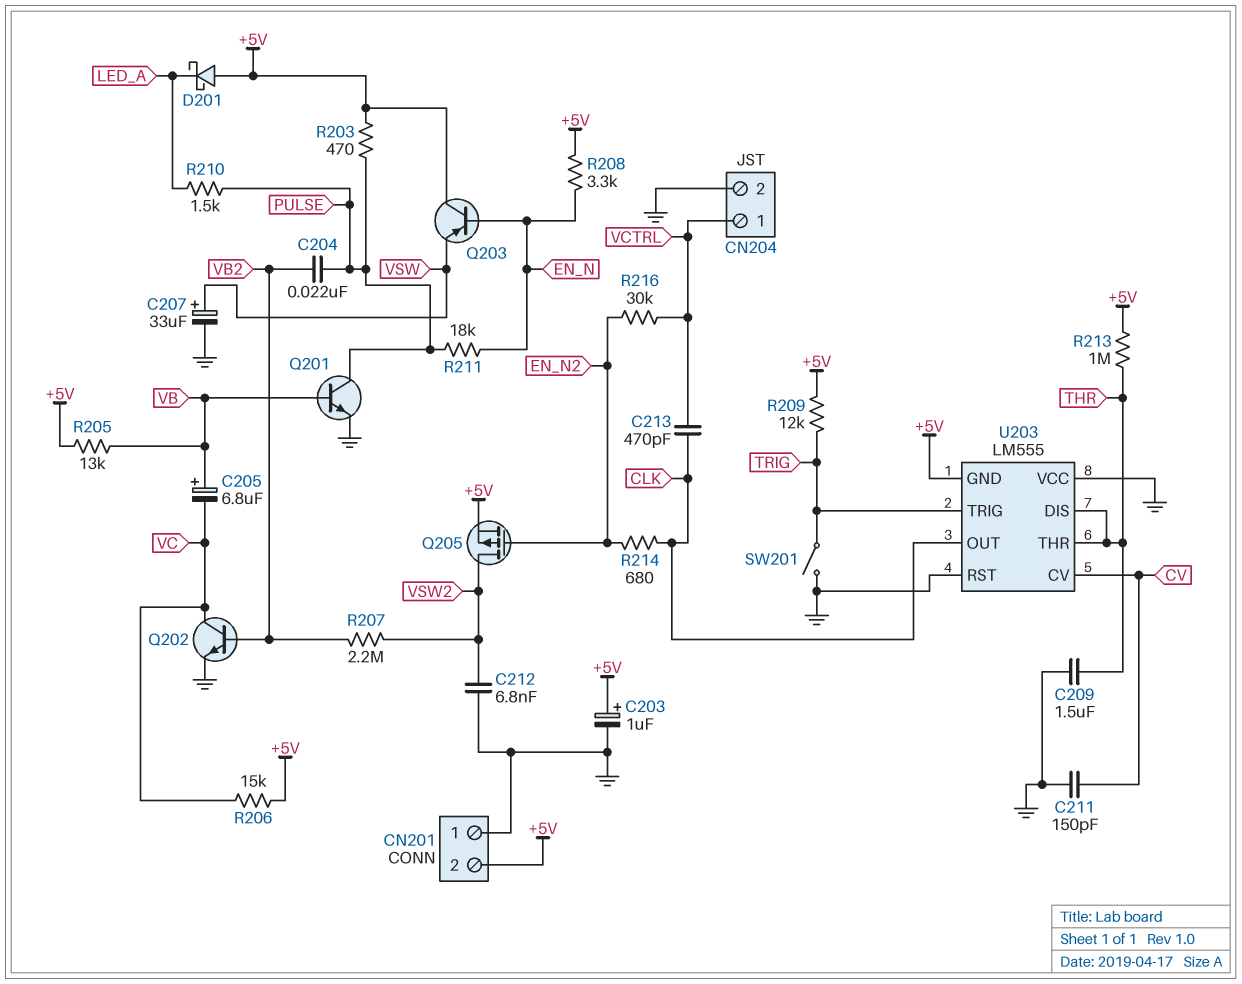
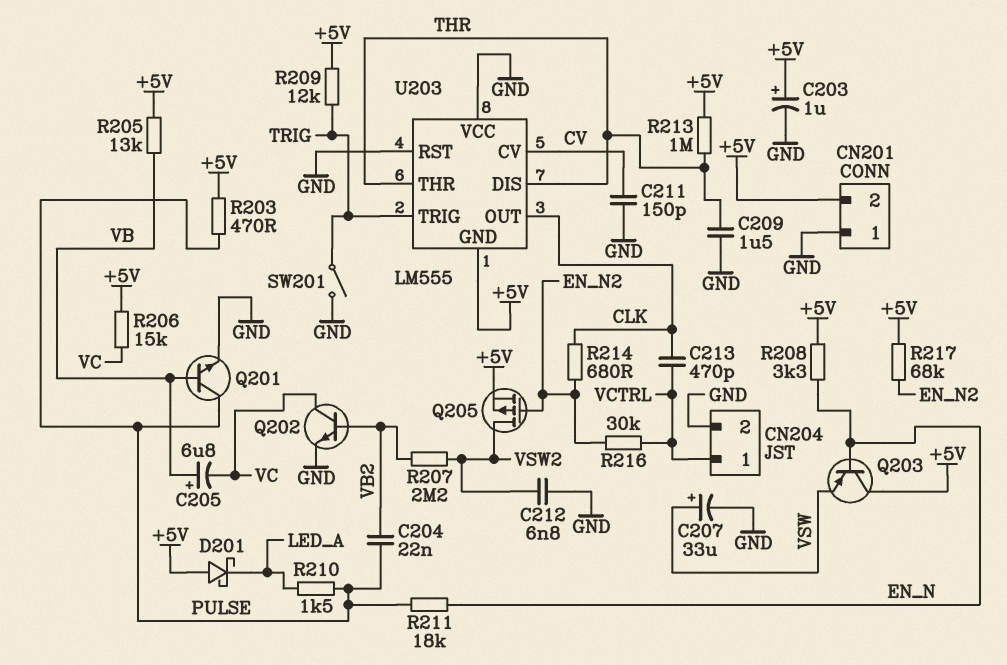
R217: none -> 68k (+5V, EN_N2)

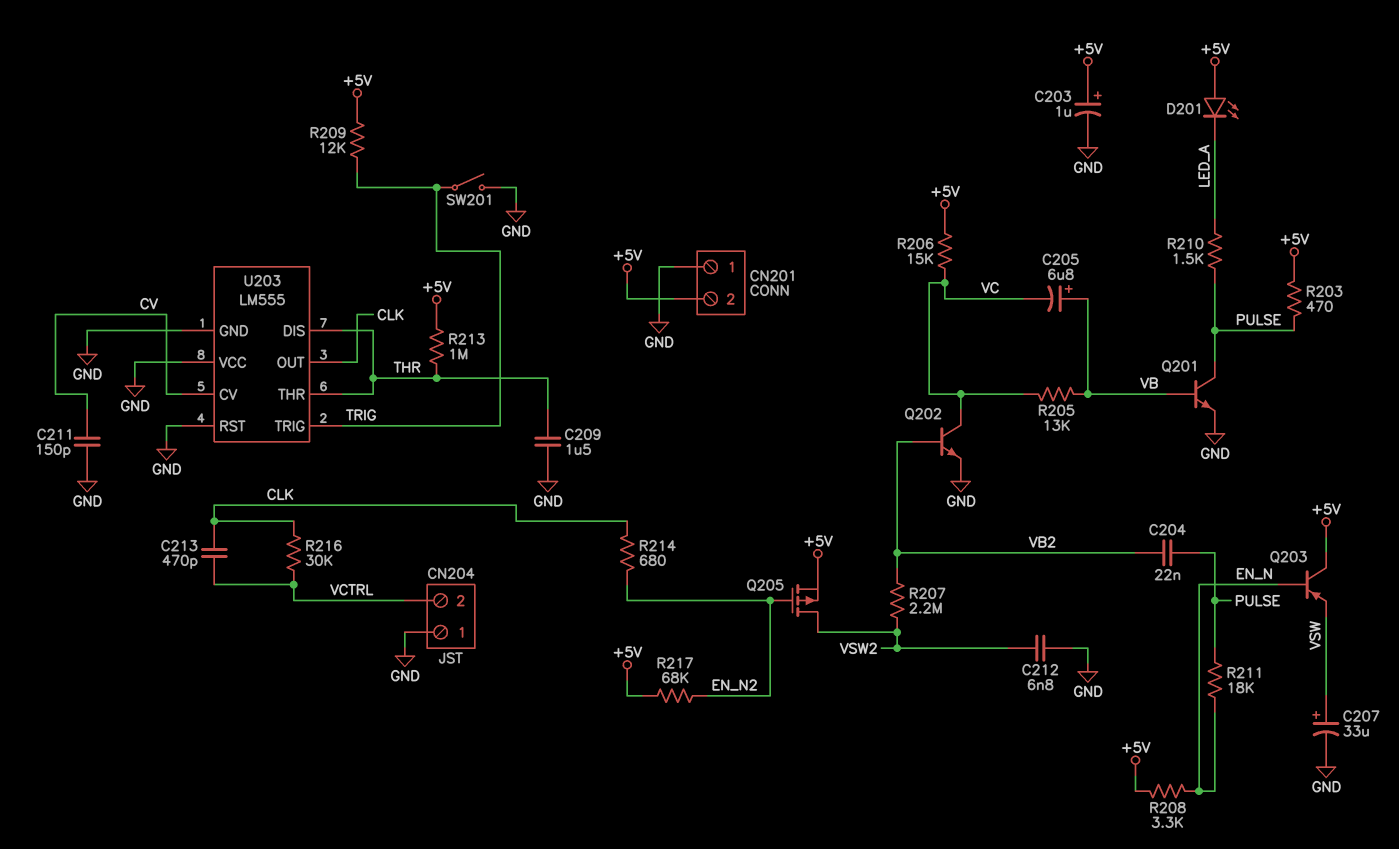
CN204 pin 1: VCTRL -> GND
CN204 pin 2: GND -> VCTRL
D201: schottky (A +5V, K LED_A) -> LED (A +5V, K LED_A)
R205: 13k (+5V, VB) -> 13k (VB, VC)
R216: 30k (EN_N2, VCTRL) -> 30k (CLK, VCTRL)
U203 pin GND: +5V -> GND

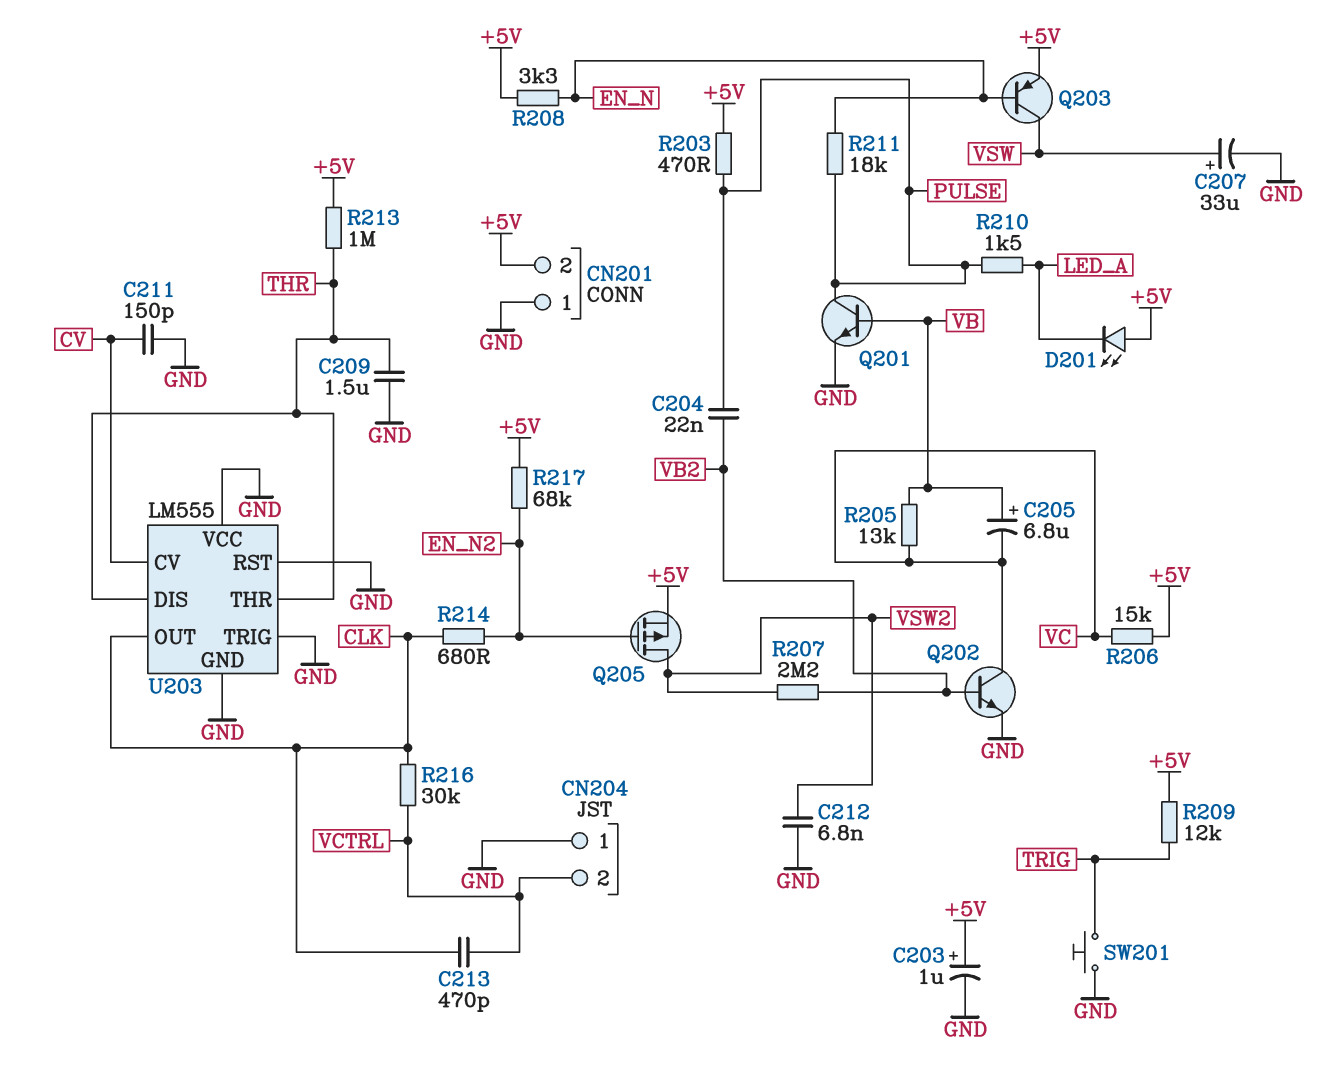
Q203: PNP (B EN_N, C +5V, E VSW) -> PNP (B EN_N, C VSW, E +5V)
SW201: switch (GND, TRIG) -> button (GND, TRIG)
U203 pin TRIG: TRIG -> GND

